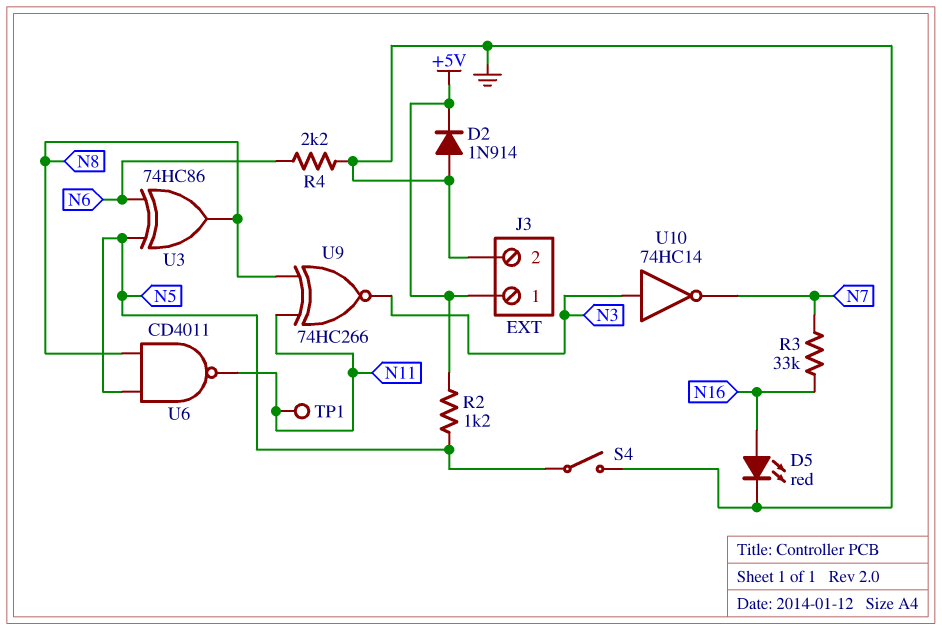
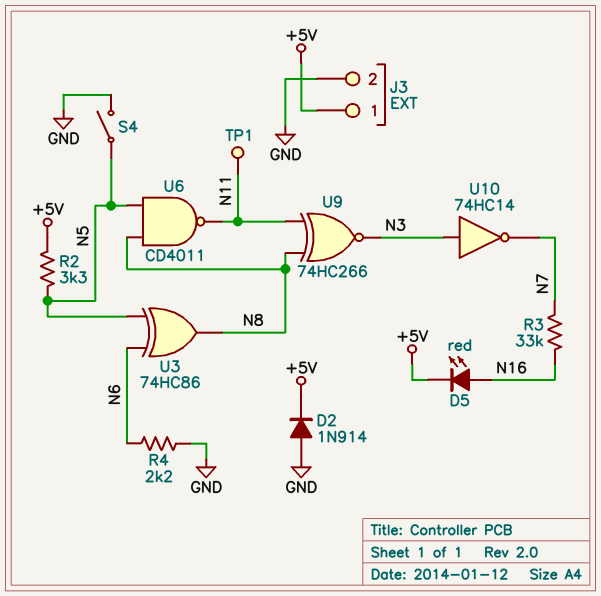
D5: LED red (A N16, K GND) -> LED red (A N16, K +5V)
R2: 1.2k (+5V, N5) -> 3.3k (+5V, N5)

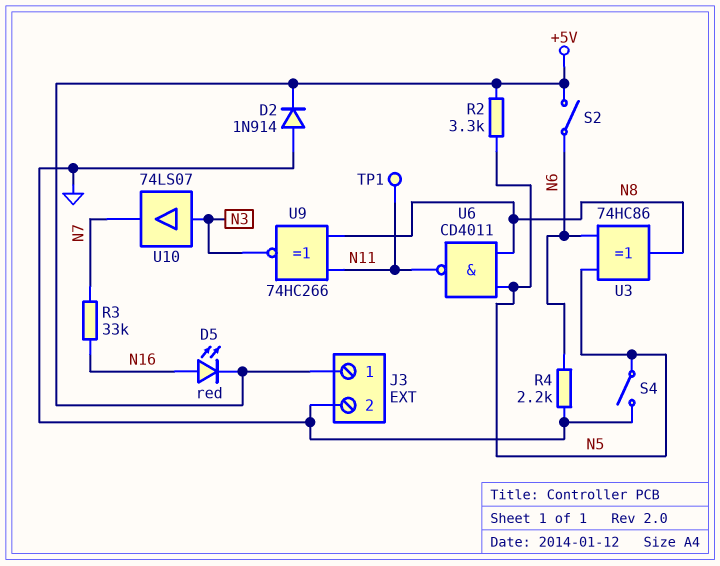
S2: none -> switch (+5V, N6)
U10: NOT 74HC14 (in N3, out N7) -> buffer 74LS07 (in N3, out N7)

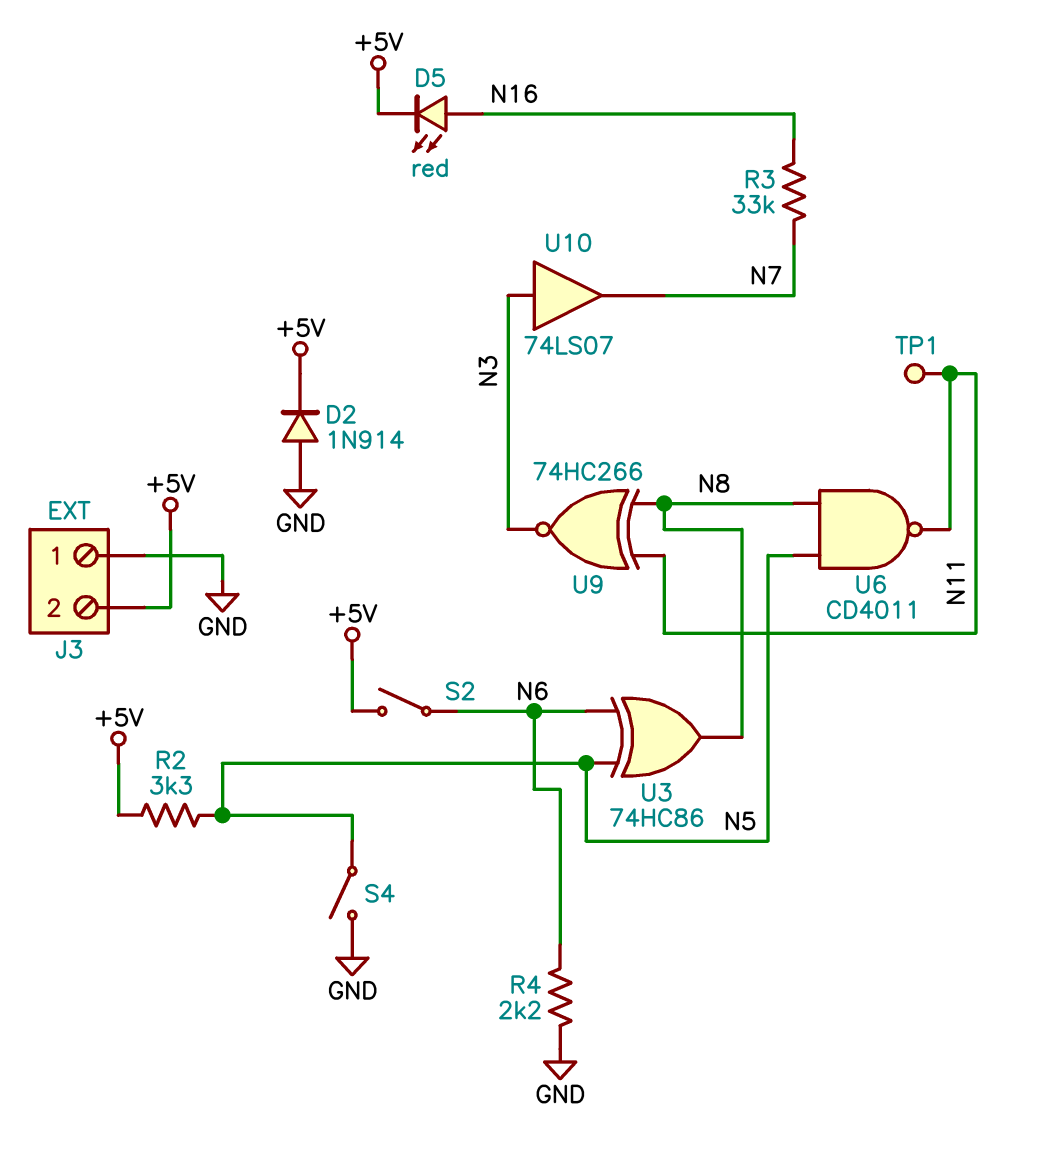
J3 pin 1: +5V -> GND
J3 pin 2: GND -> +5V

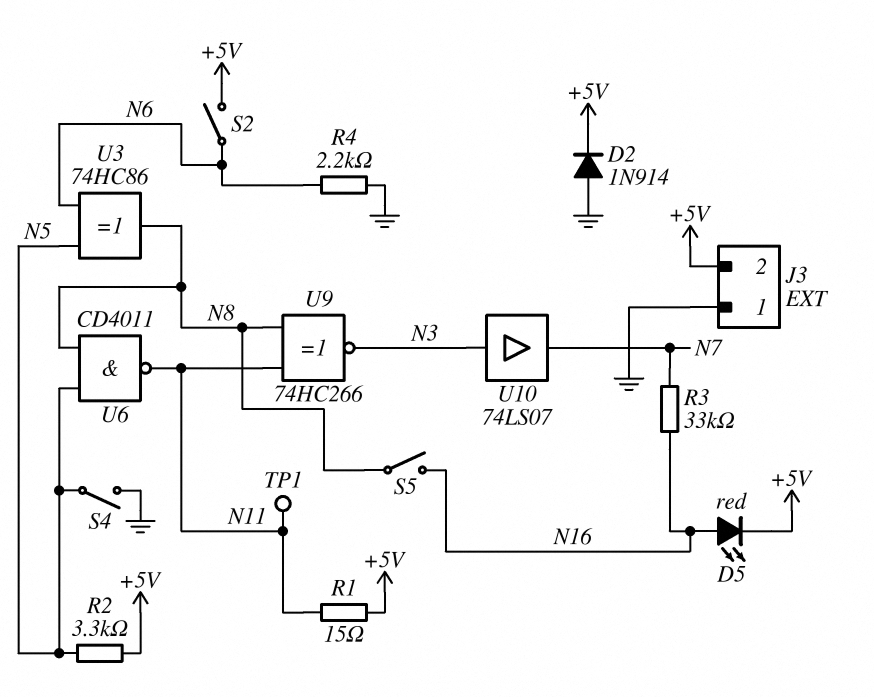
R1: none -> 15 (+5V, N11)
S5: none -> switch (N8, N16)

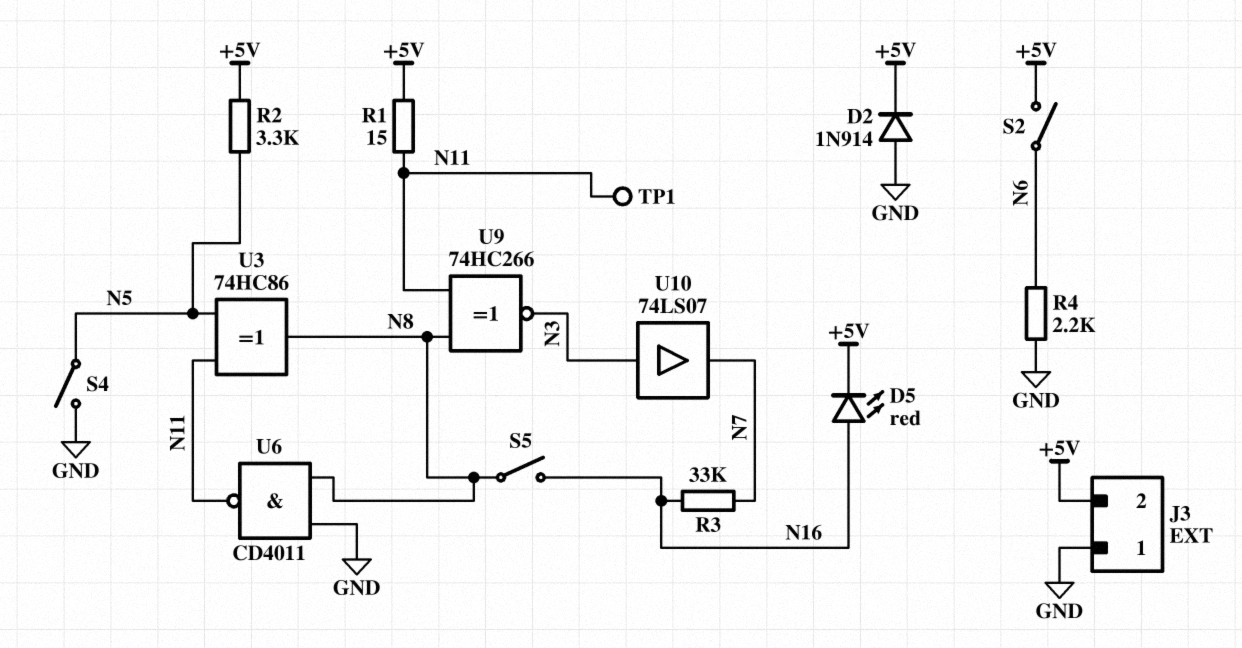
U3: XOR 74HC86 (in N5, in N6, out N8) -> XOR 74HC86 (in N5, in N11, out N8)
U6: NAND CD4011 (in N5, in N8, out N11) -> NAND CD4011 (in GND, in N8, out N11)

